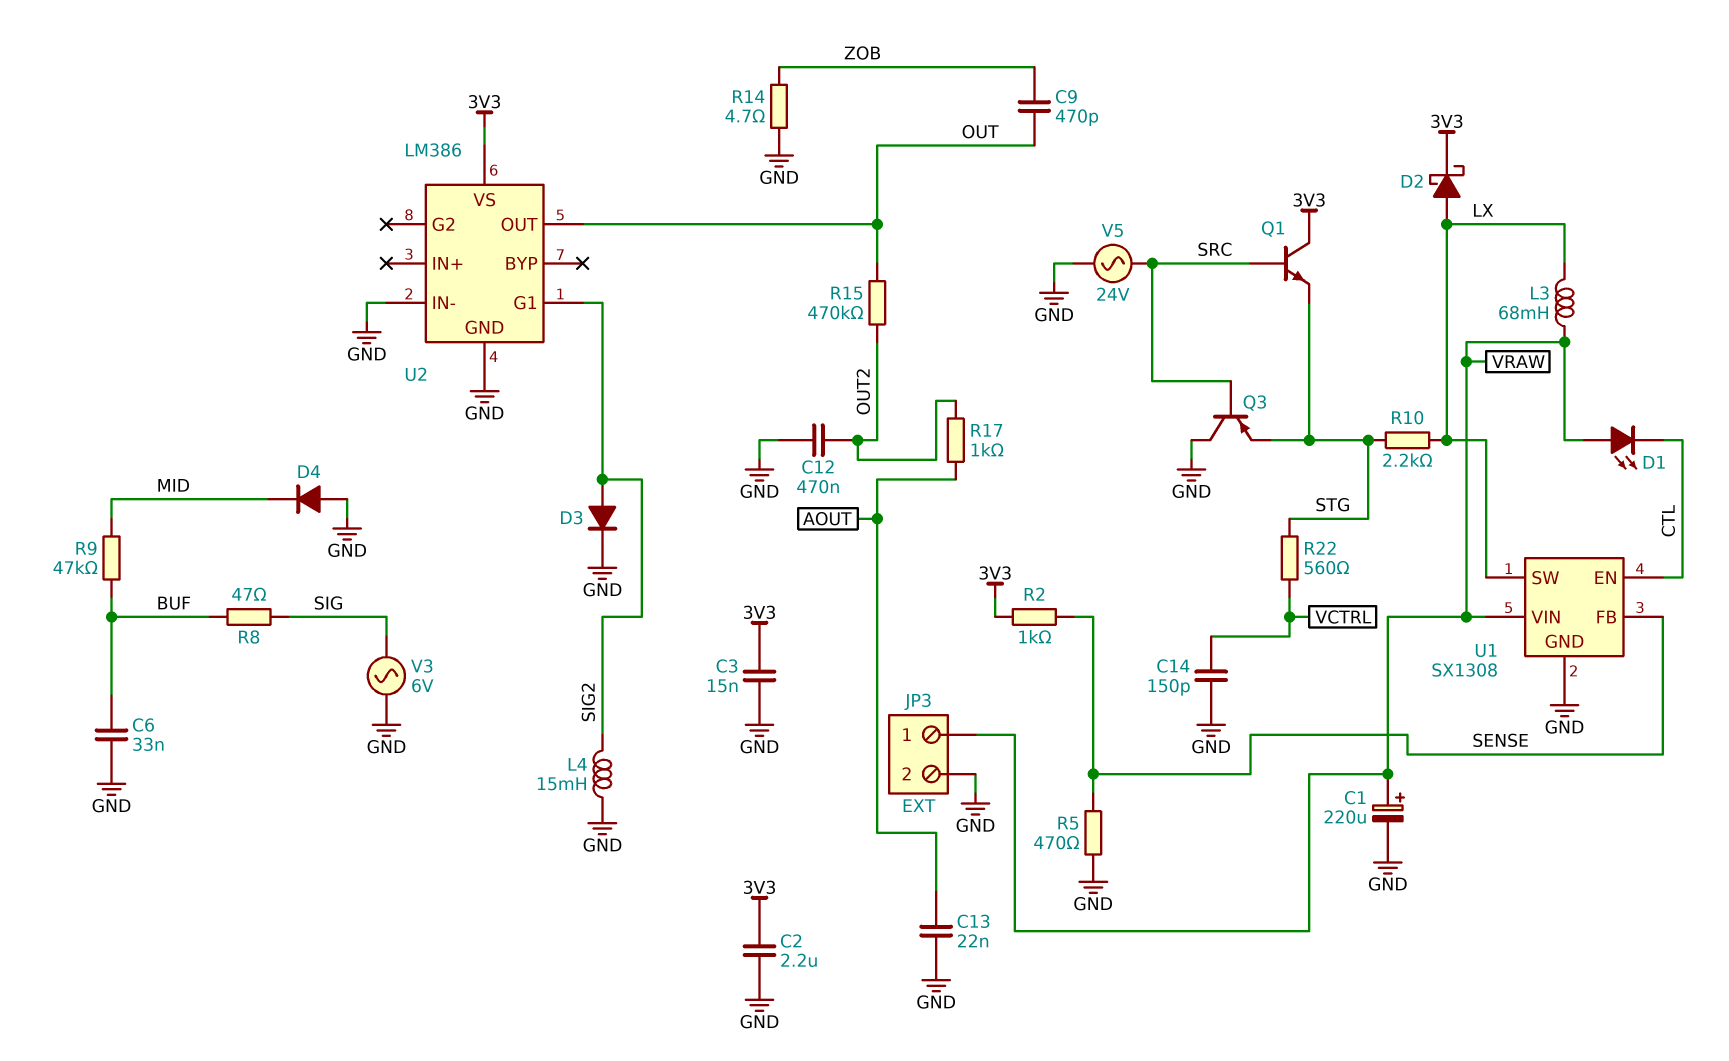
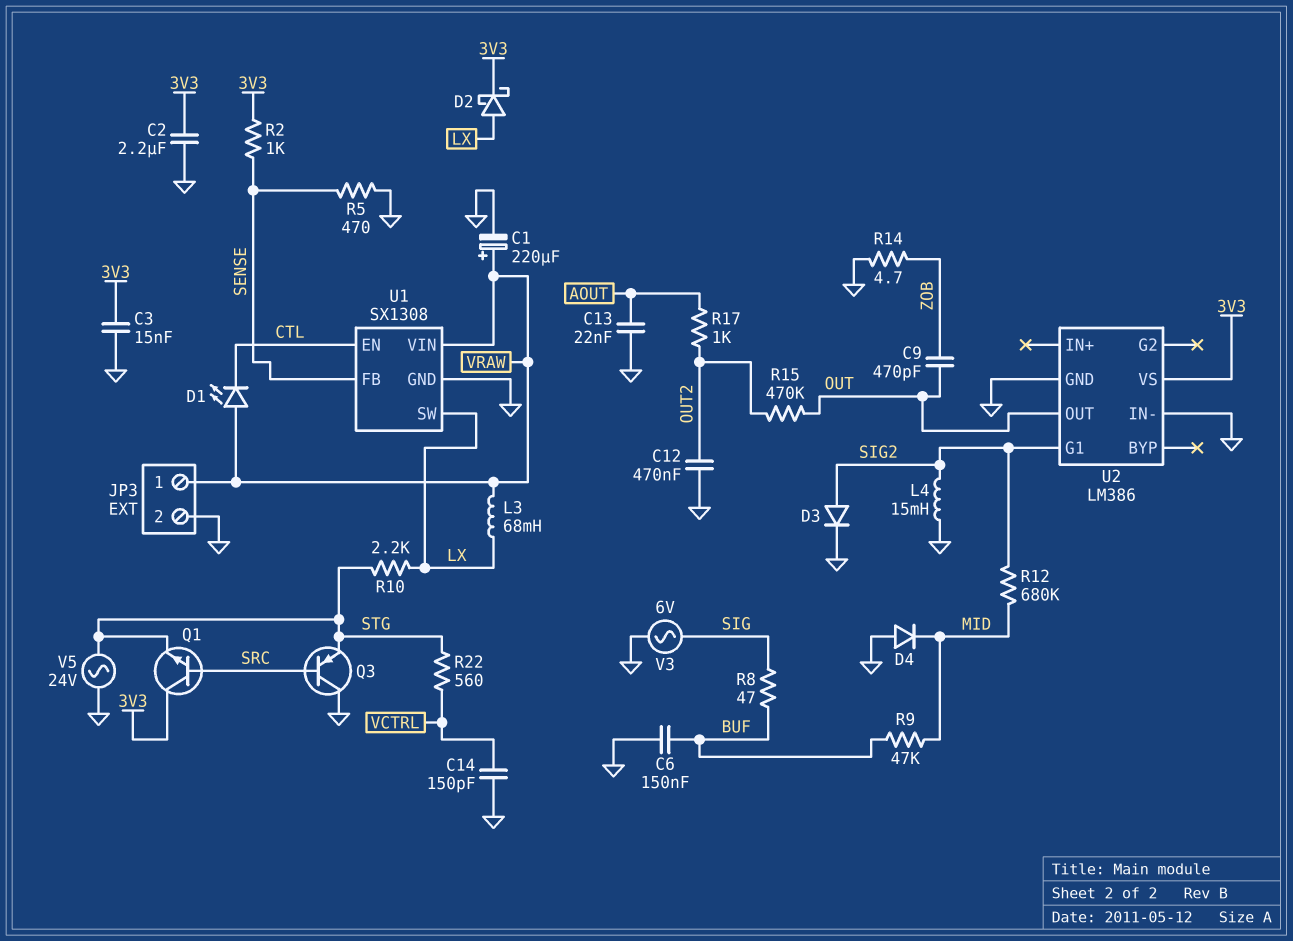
C6: 33nF (BUF, GND) -> 150nF (BUF, GND)
R12: none -> 680k (MID, SIG2)
V5: AC 24V (GND, SRC) -> AC 24V (GND, STG)

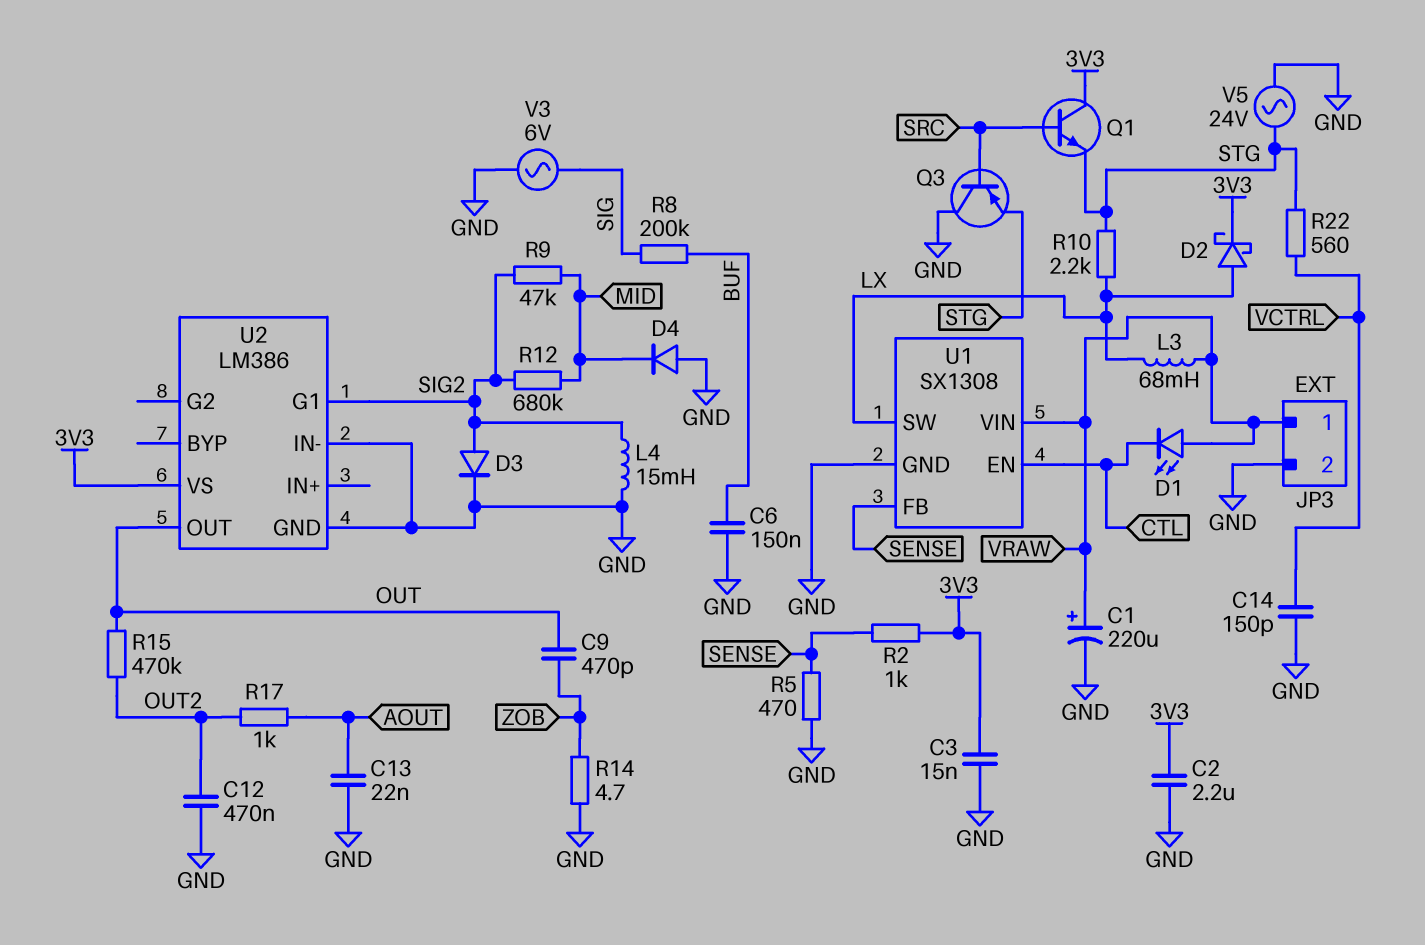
R8: 47 (BUF, SIG) -> 200k (BUF, SIG)
R9: 47k (BUF, MID) -> 47k (MID, SIG2)

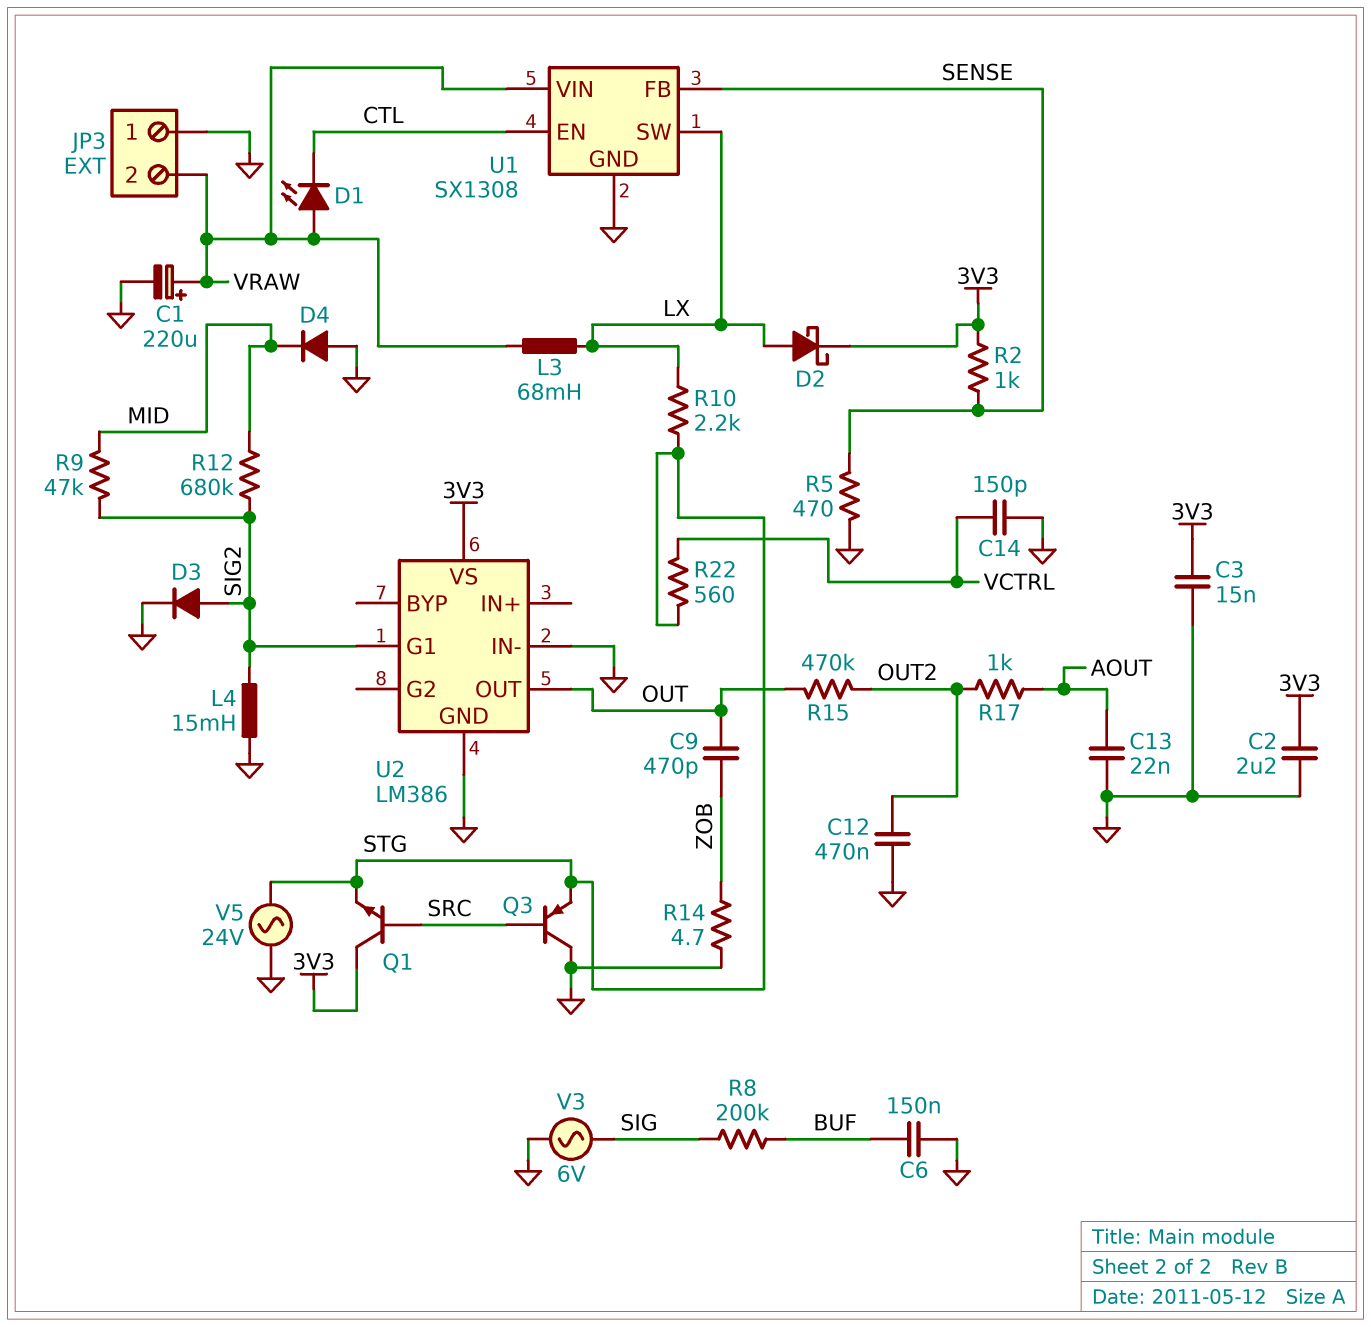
JP3 pin 1: VRAW -> GND
JP3 pin 2: GND -> VRAW

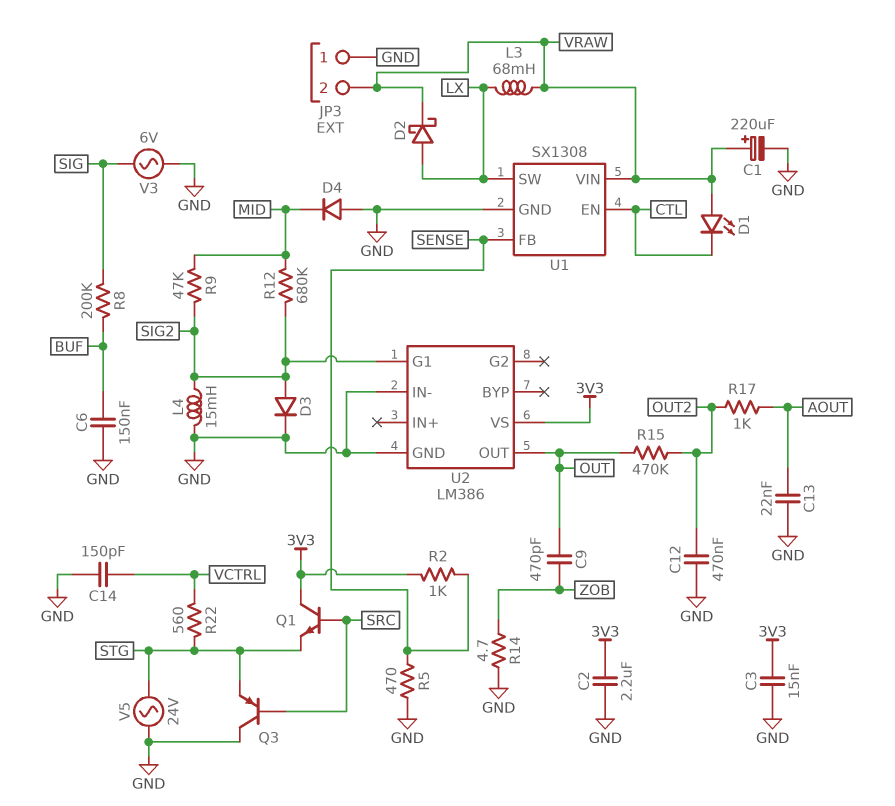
D2: schottky (A LX, K 3V3) -> schottky (A LX, K VRAW)
R10: 2.2k (LX, STG) -> none

